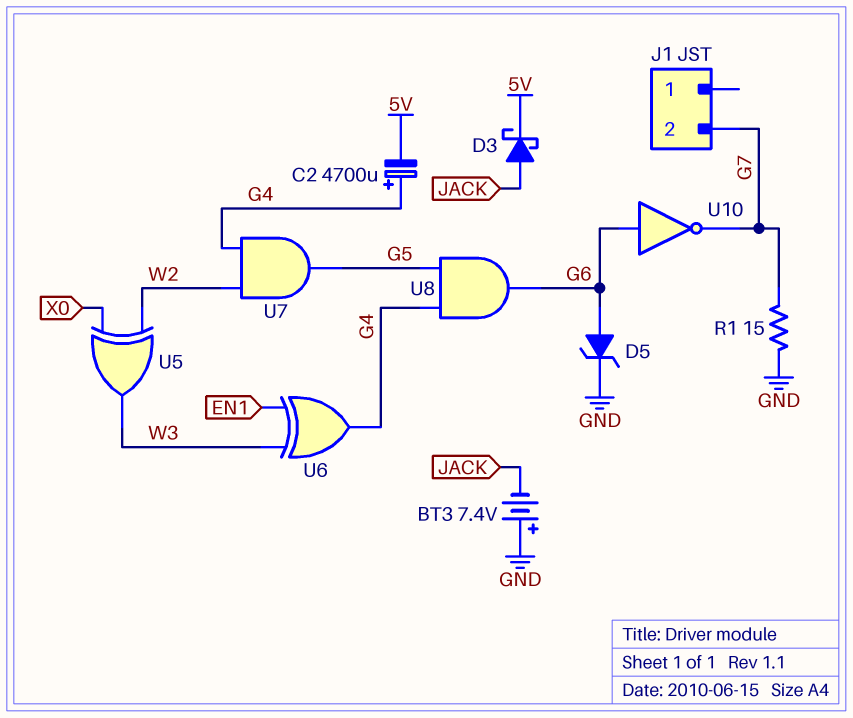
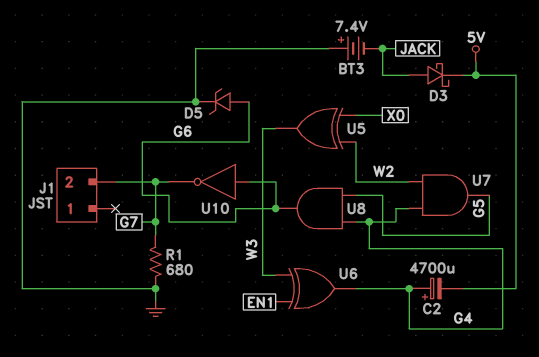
R1: 15 (G7, GND) -> 680 (G7, GND)

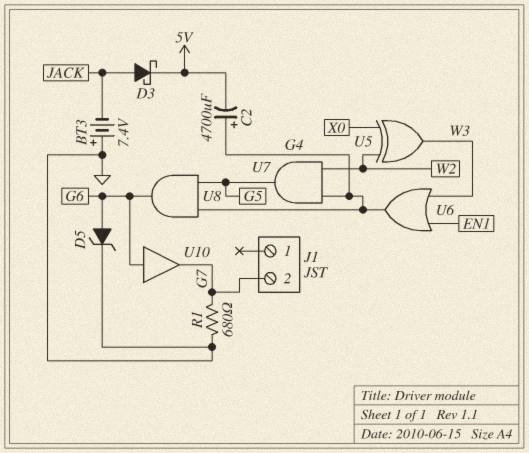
U6: XOR (in EN1, in W3, out G4) -> OR (in EN1, in W3, out G4)
U10: NOT (in G6, out G7) -> buffer (in G6, out G7)

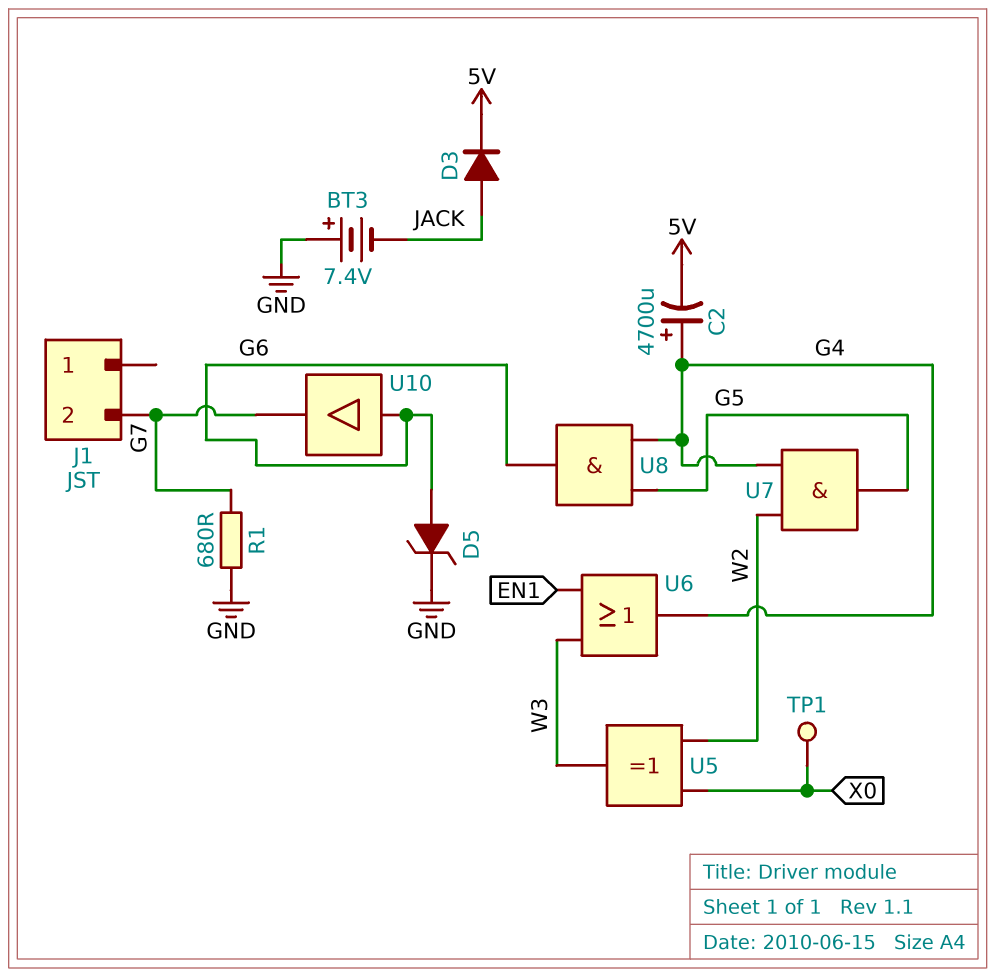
D3: schottky (A JACK, K 5V) -> diode (A JACK, K 5V)
TP1: none -> test point (X0)

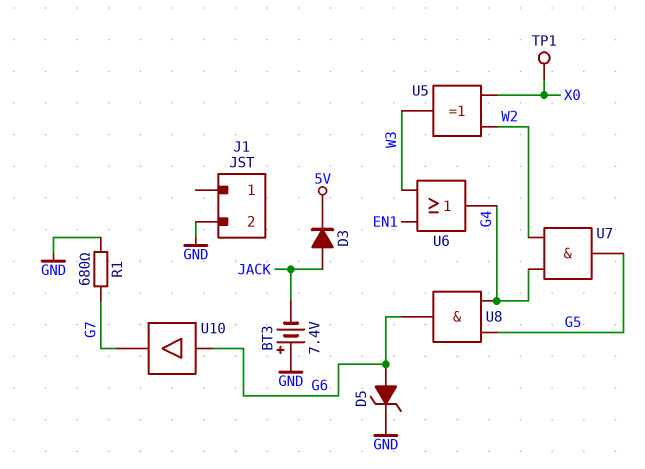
C2: 4700uF (plus G4, minus 5V) -> none
J1 pin 2: G7 -> GND

